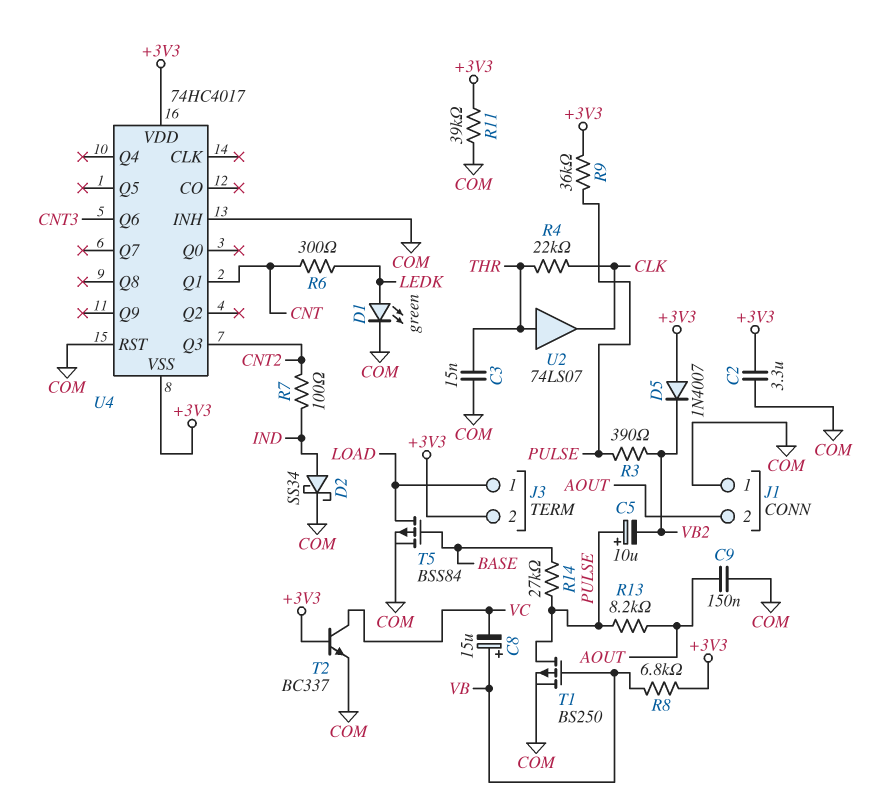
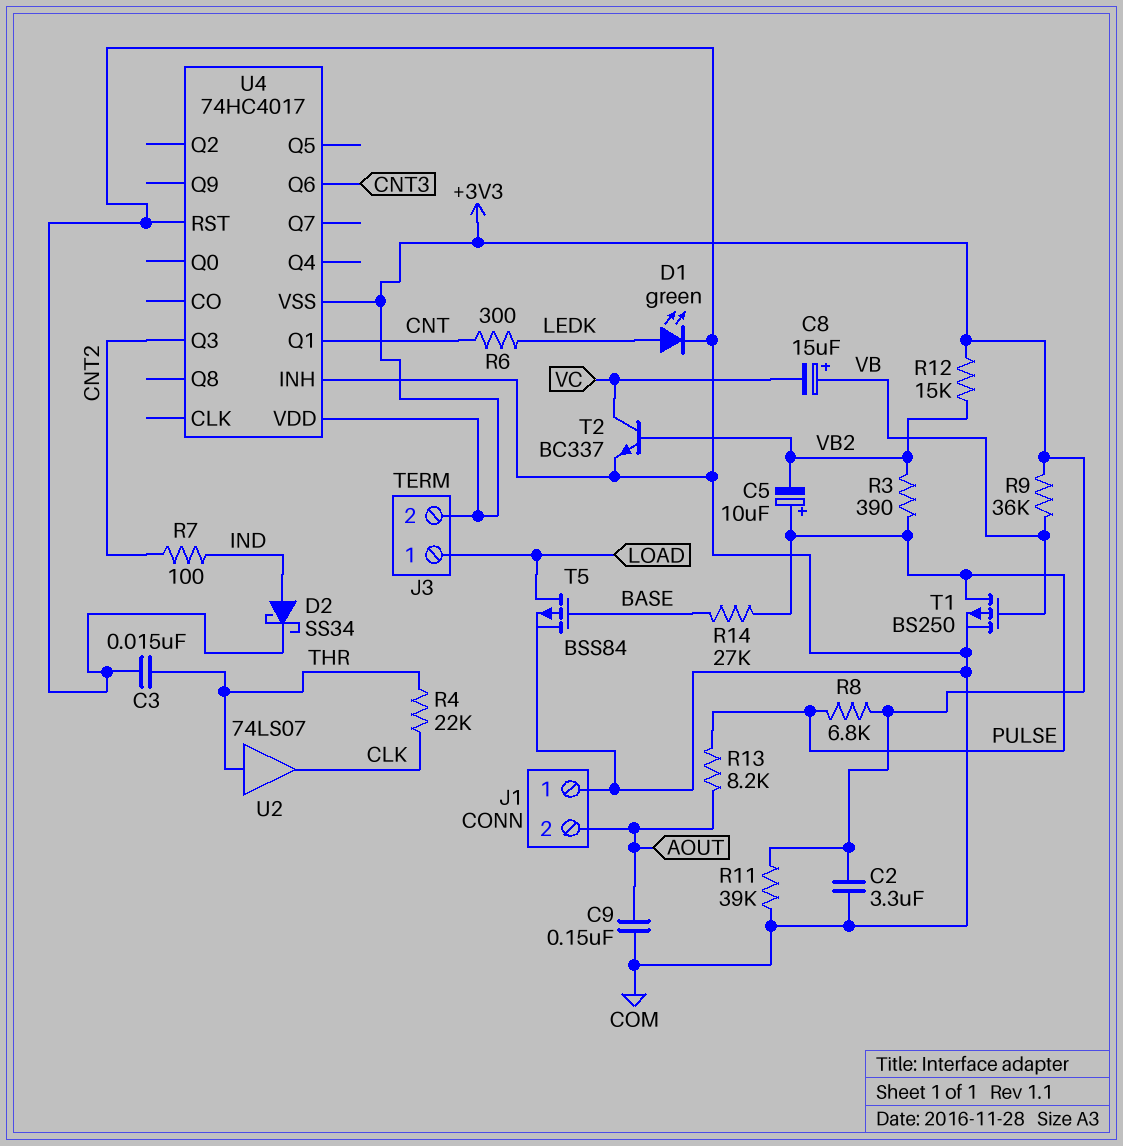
D5: diode 1N4007 (A +3V3, K VB2) -> none
R8: 6.8k (+3V3, VB) -> 6.8k (+3V3, PULSE)
R9: 36k (+3V3, PULSE) -> 36k (+3V3, VB)
R12: none -> 15k (+3V3, VB2)
T2: NPN BC337 (B +3V3, C VC, E COM) -> NPN BC337 (B VB2, C VC, E COM)

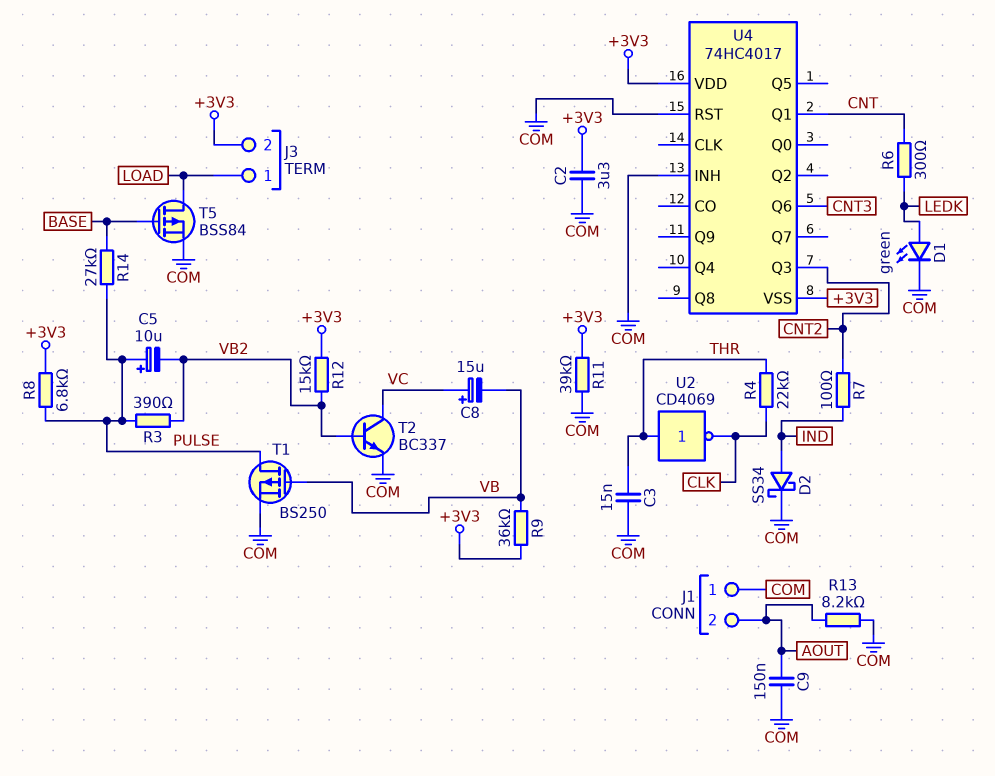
C8: 15uF (plus VB, minus VC) -> 15uF (plus VC, minus VB)
R13: 8.2k (AOUT, PULSE) -> 8.2k (AOUT, COM)
U2: buffer 74LS07 (in THR, out CLK) -> NOT CD4069 (in THR, out CLK)

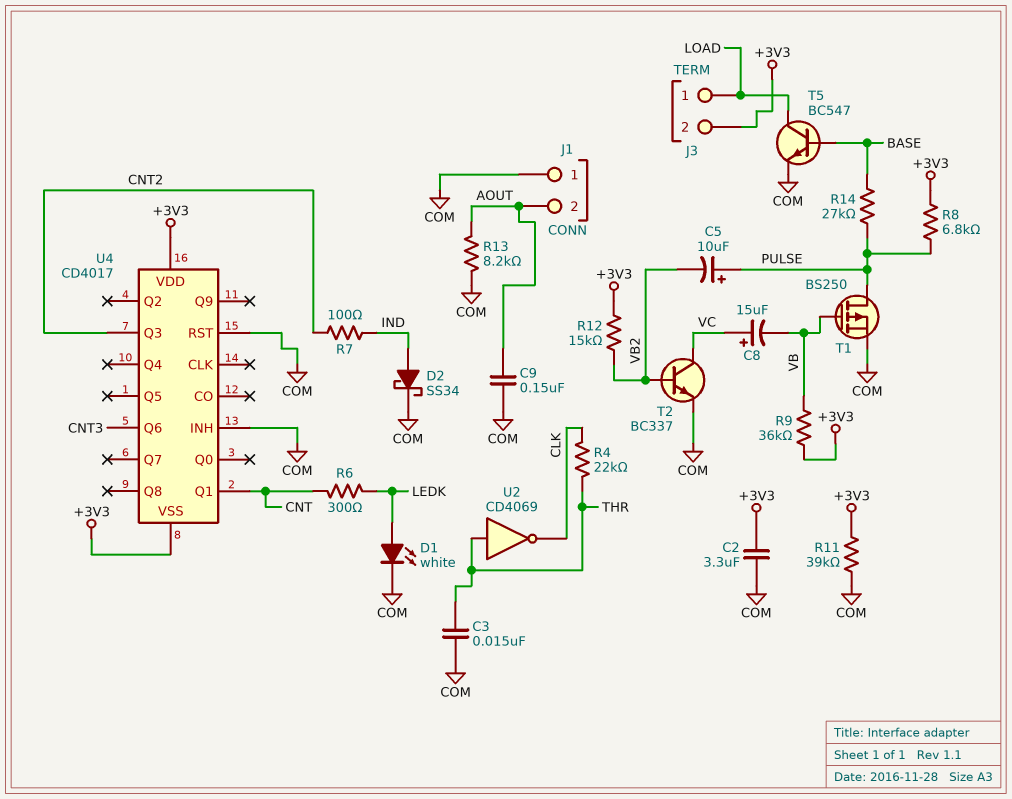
D1: LED green (A LEDK, K COM) -> LED white (A LEDK, K COM)
R3: 390 (PULSE, VB2) -> none
T5: PMOS BSS84 (G BASE, D LOAD, S COM) -> NPN BC547 (B BASE, C LOAD, E COM)
U4: 74HC4017 -> CD4017

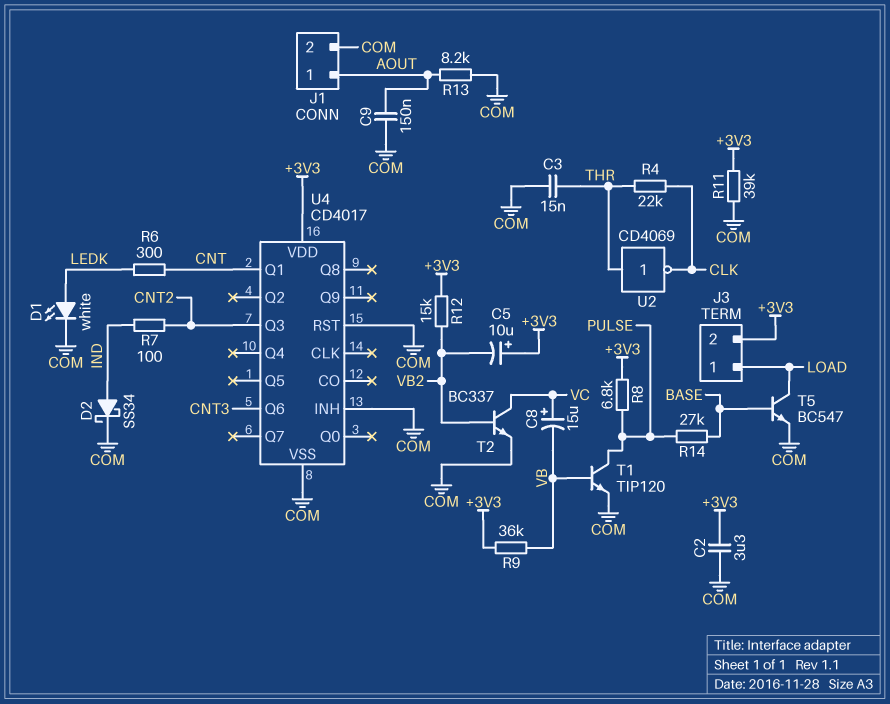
C5: 10uF (plus PULSE, minus VB2) -> 10uF (plus +3V3, minus VB2)
J1 pin 1: COM -> AOUT
J1 pin 2: AOUT -> COM
T1: PMOS BS250 (G VB, D PULSE, S COM) -> NPN TIP120 (B VB, C PULSE, E COM)
U4 pin VSS: +3V3 -> COM

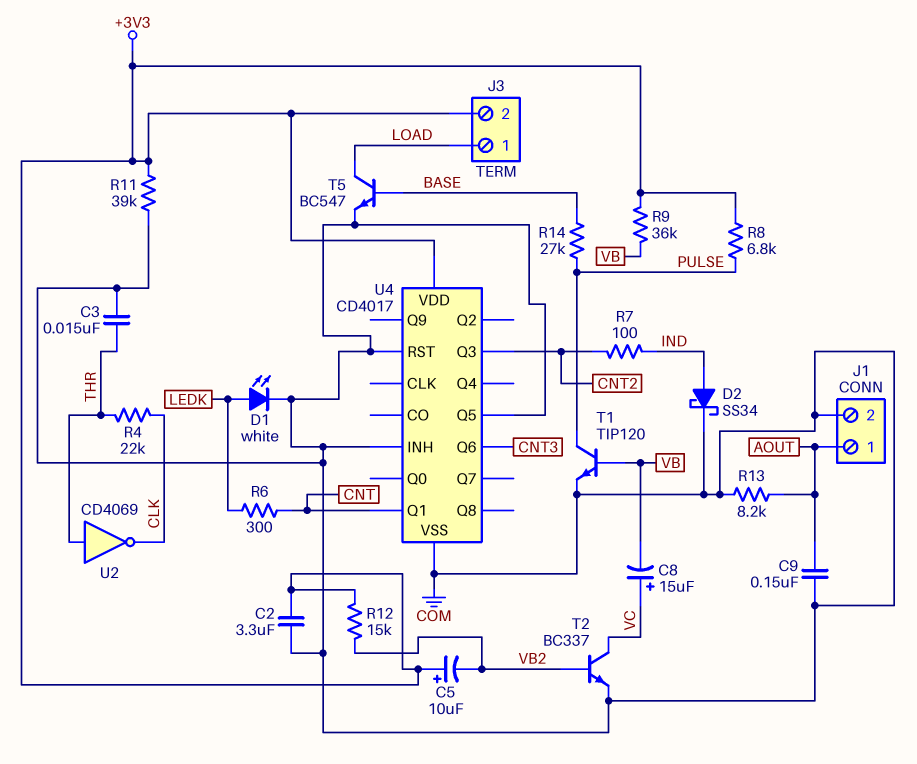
U4 pin Q5: none -> COM

